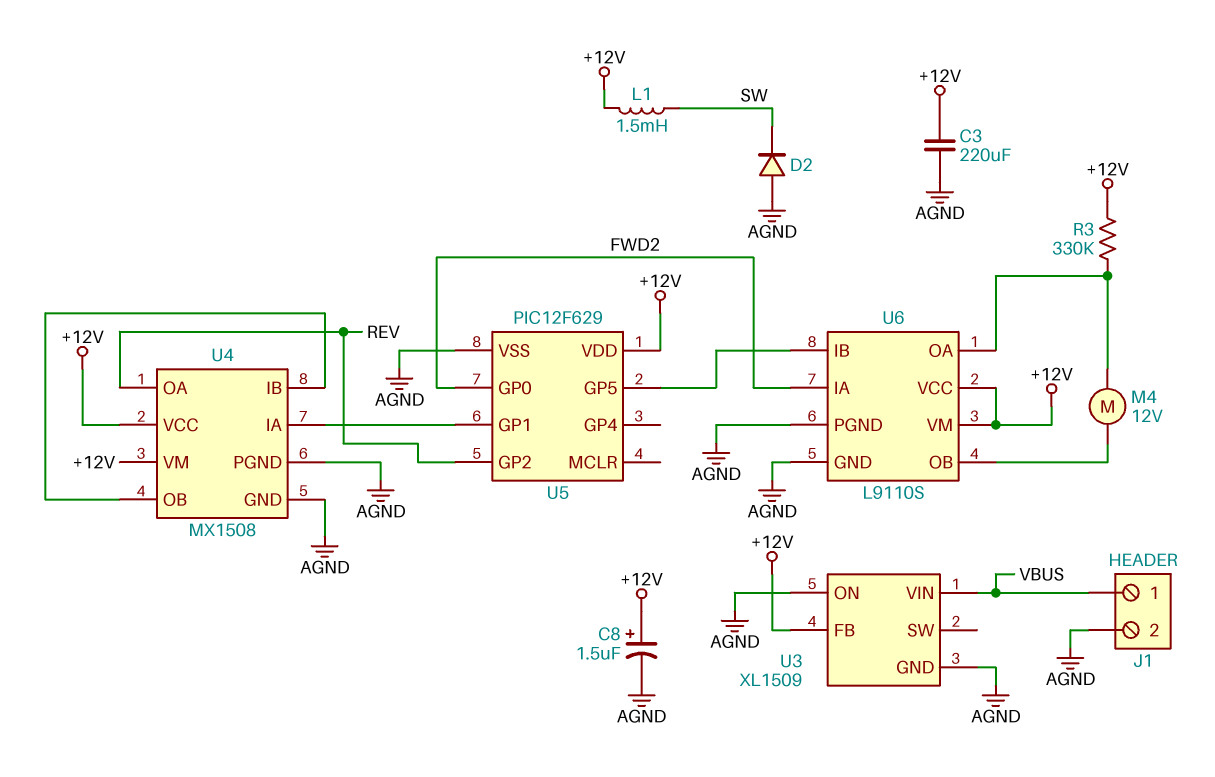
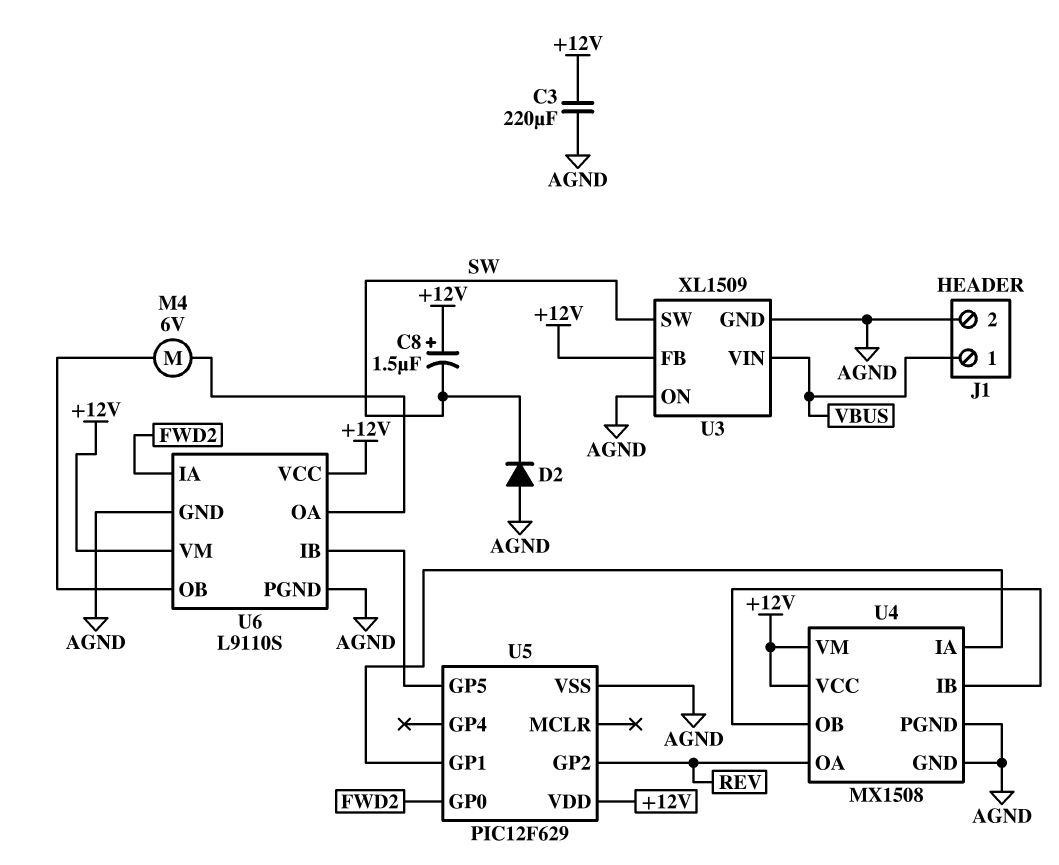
C8: 1.5uF (plus +12V, minus AGND) -> 1.5uF (plus +12V, minus SW)
L1: 1.5mH (+12V, SW) -> none
M4: motor 12V (U6/OA, U6/OB) -> motor 6V (U6/OA, U6/OB)
R3: 330k (+12V, U6/OA) -> none
U3 pin SW: none -> SW

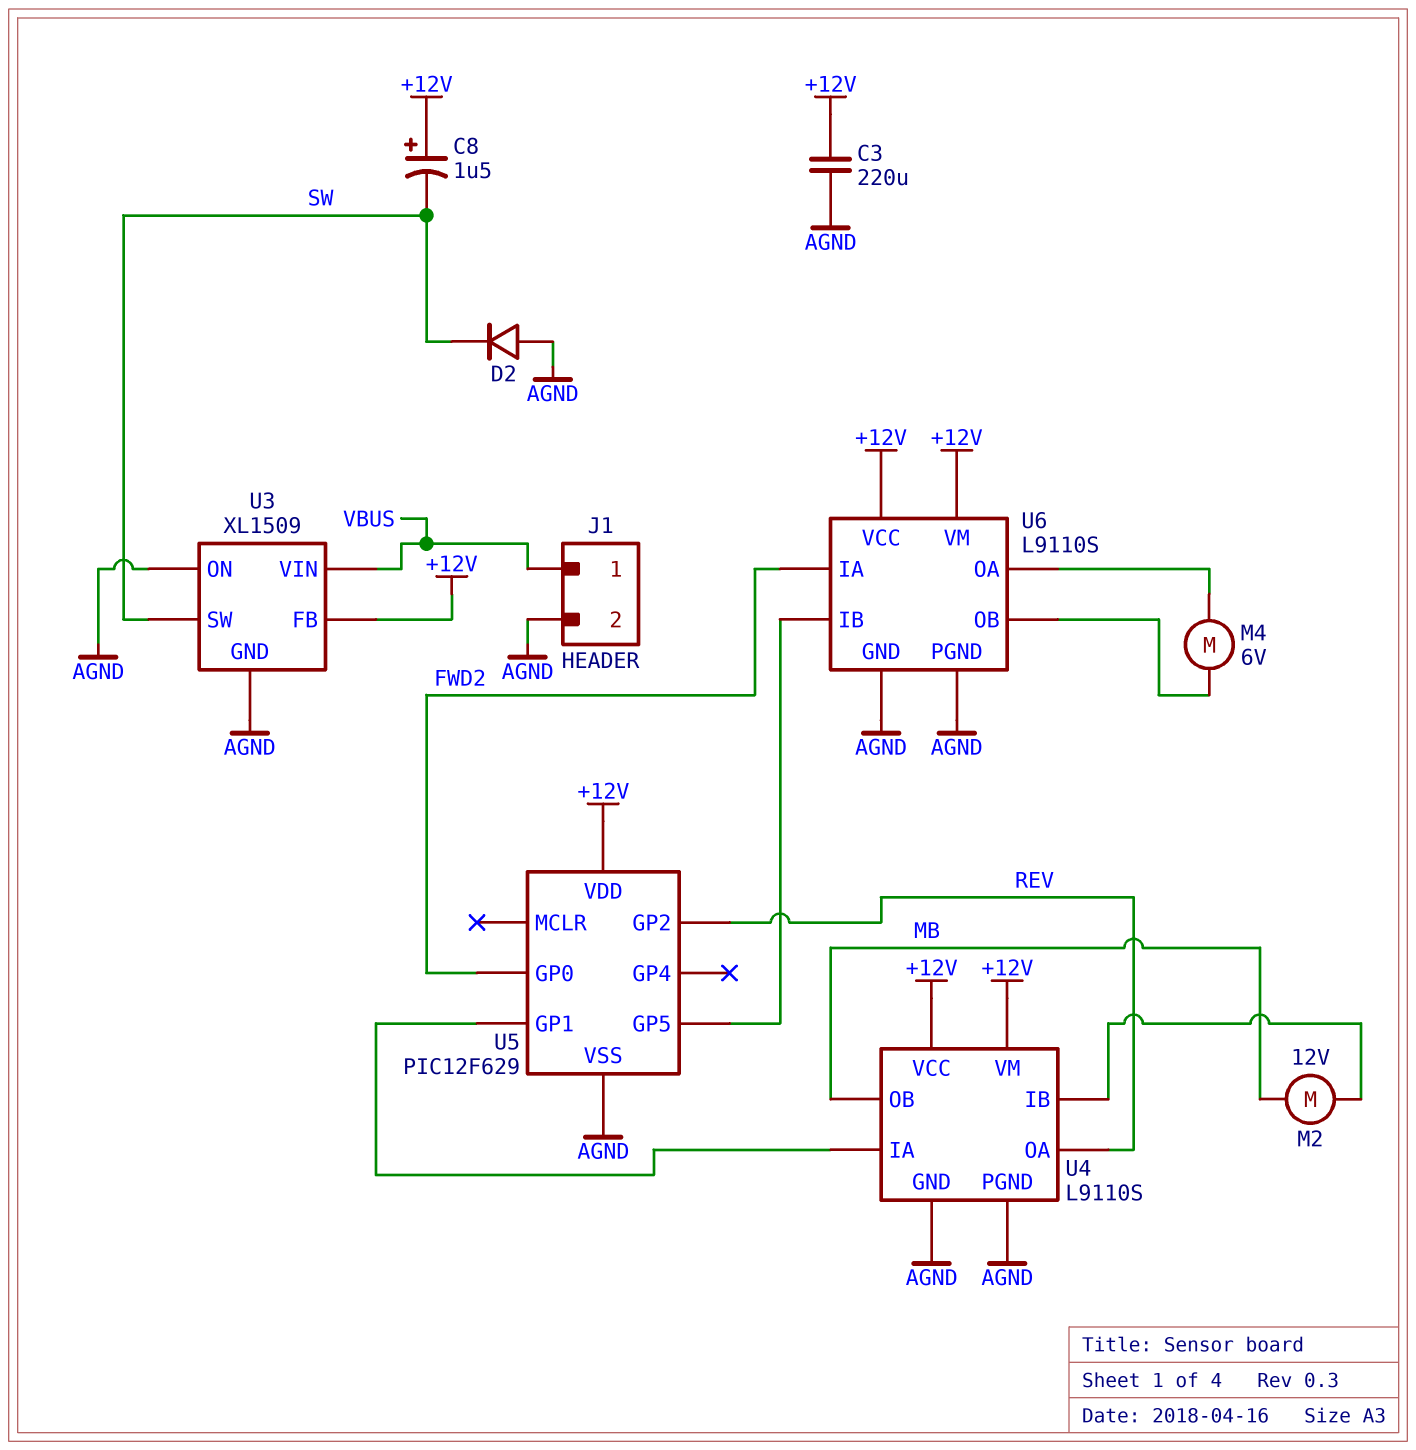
M2: none -> motor 12V (MB, U4/IB)
U4: MX1508 -> L9110S
U4 pin OB: U4/IB -> MB

